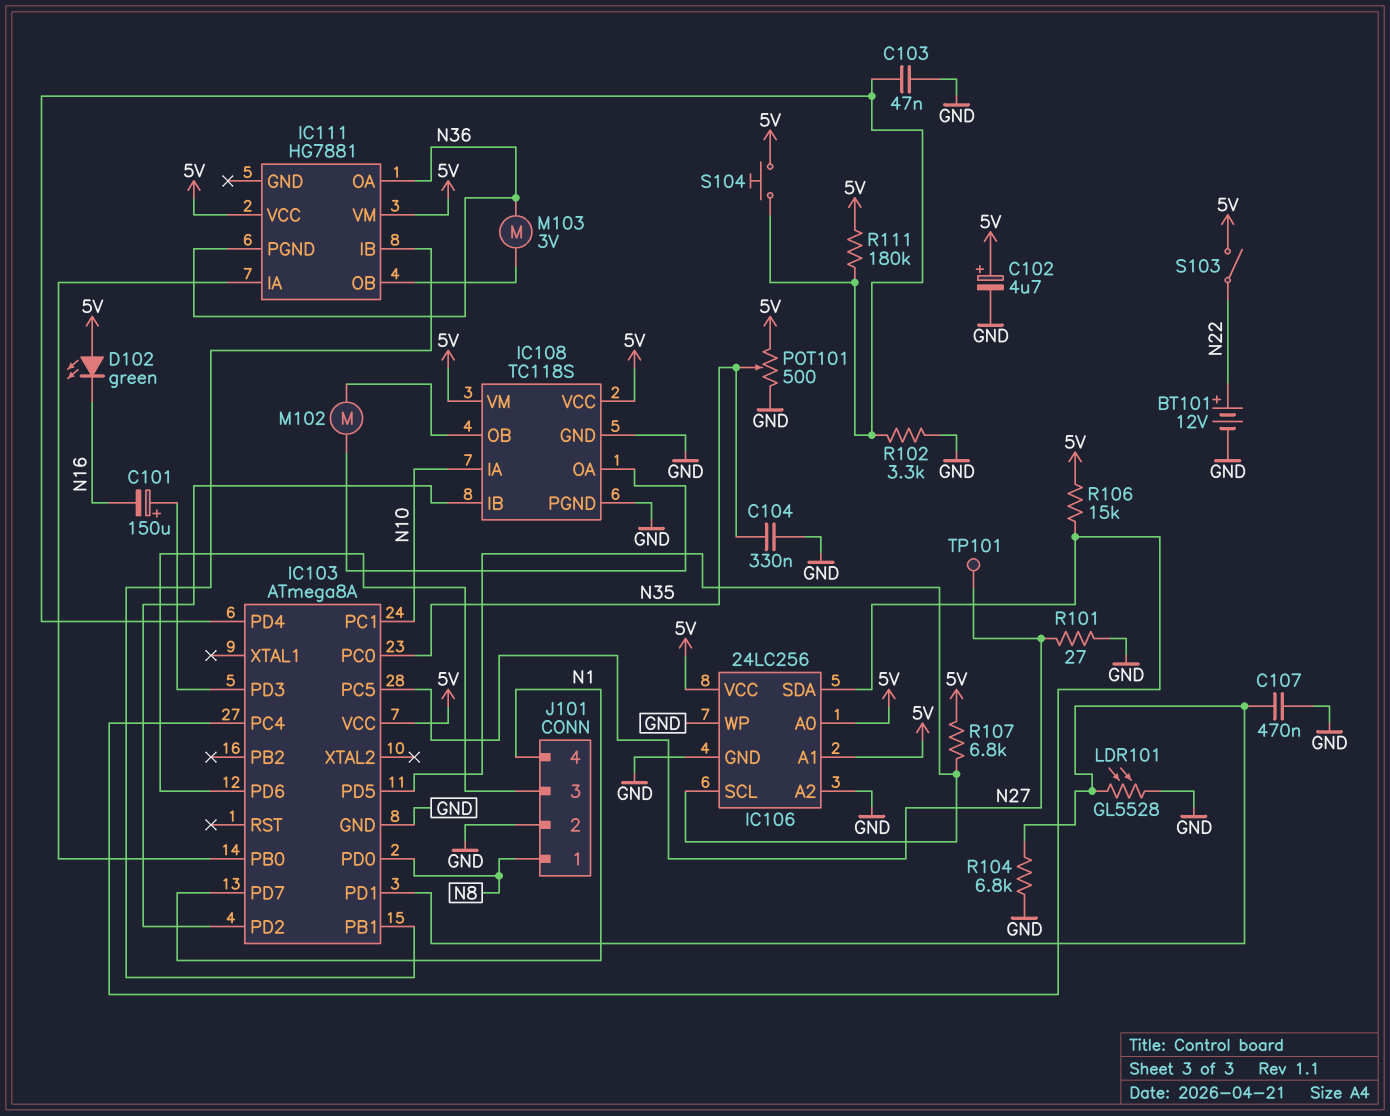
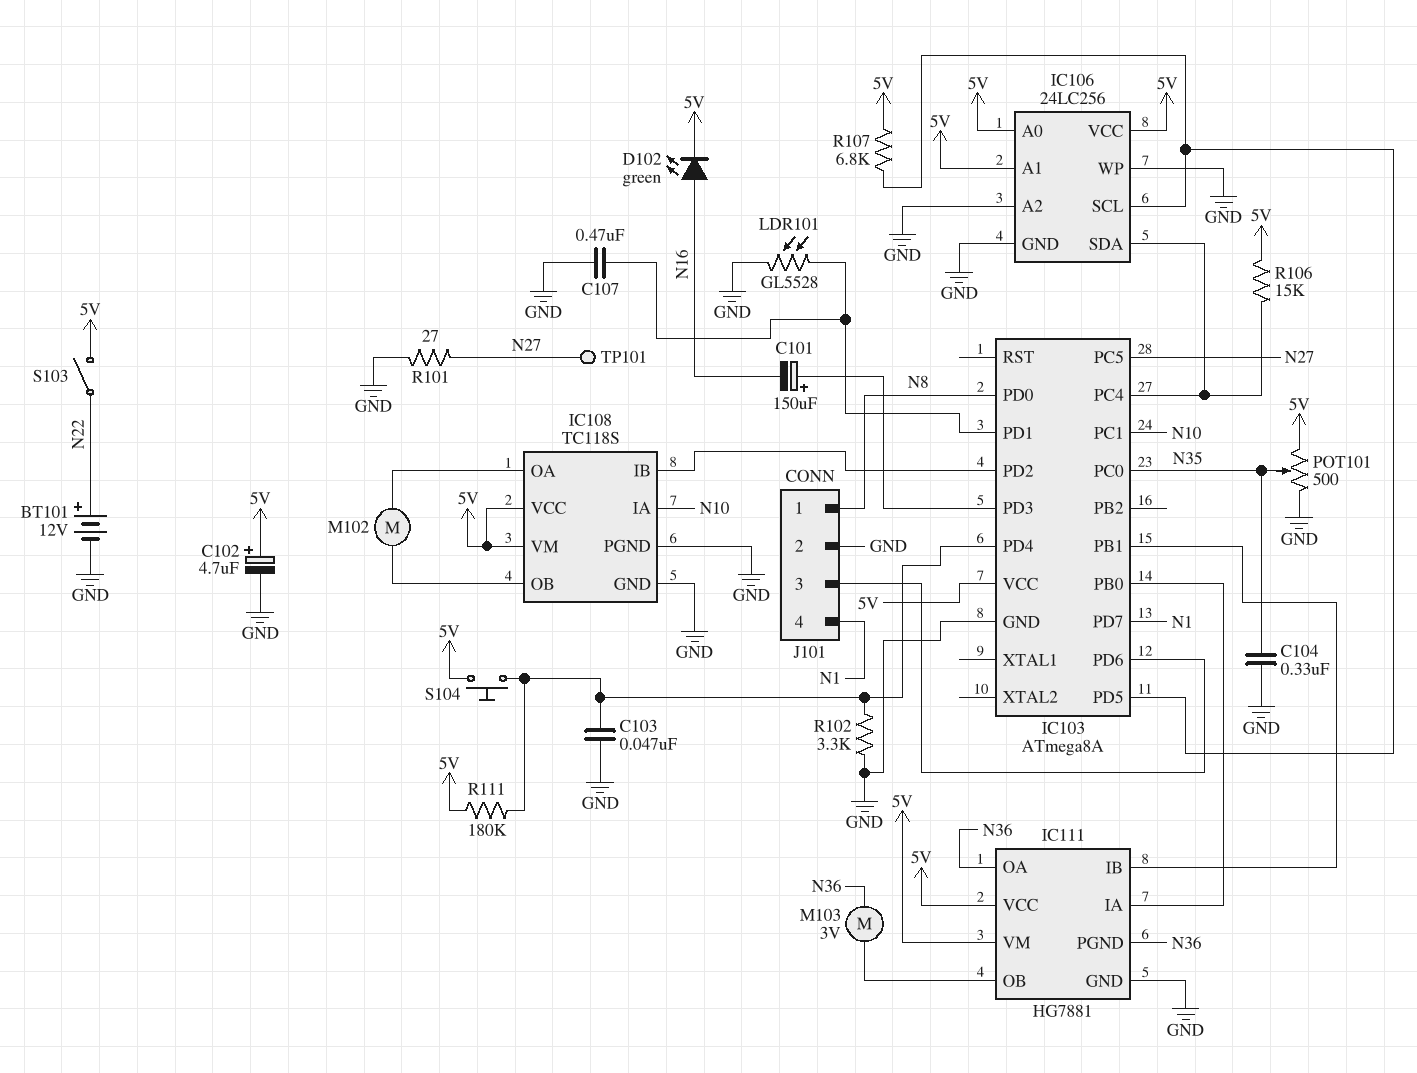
D102: LED green (A 5V, K N16) -> LED green (A N16, K 5V)
IC111 pin GND: none -> GND
R104: 6.8k (GND, IC103/PD1) -> none

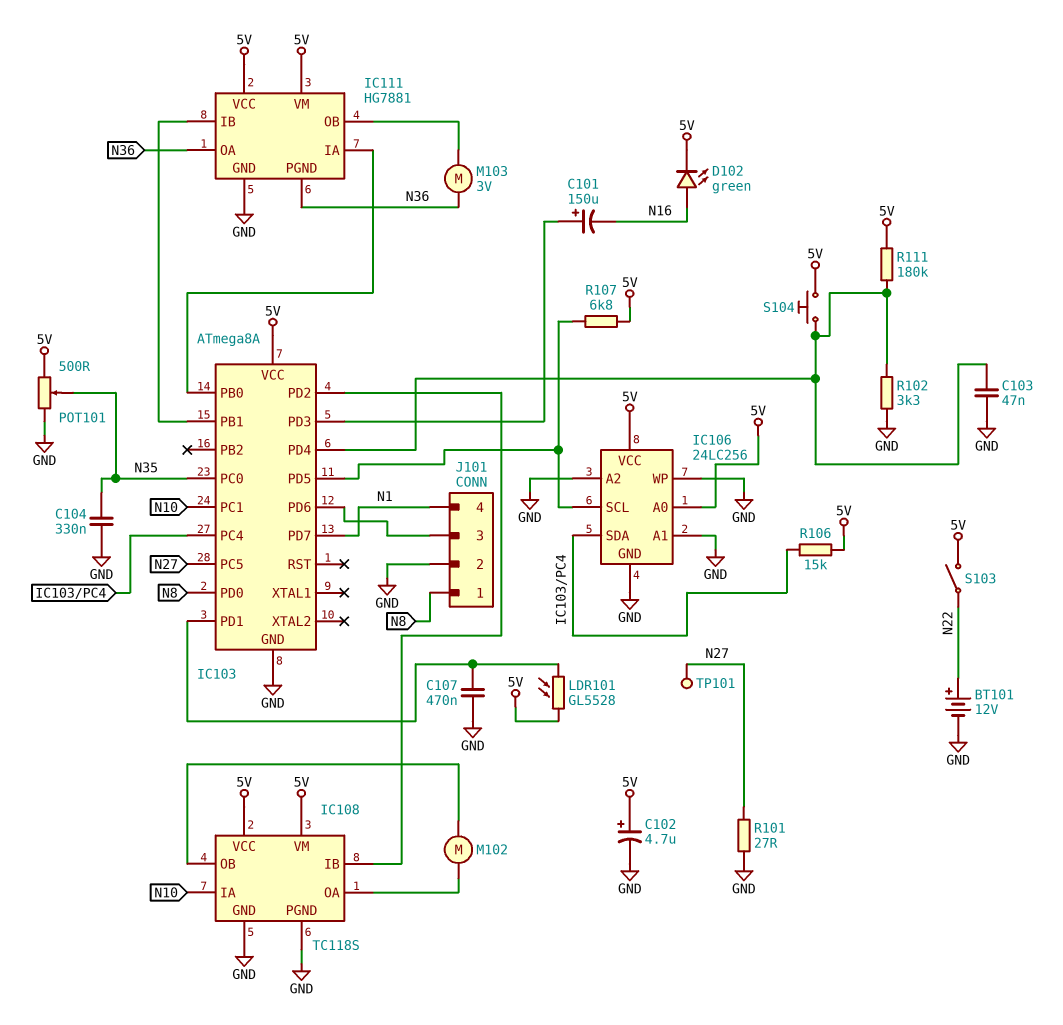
IC106 pin A1: 5V -> GND
LDR101: GL5528 (GND, IC103/PD1) -> GL5528 (5V, IC103/PD1)

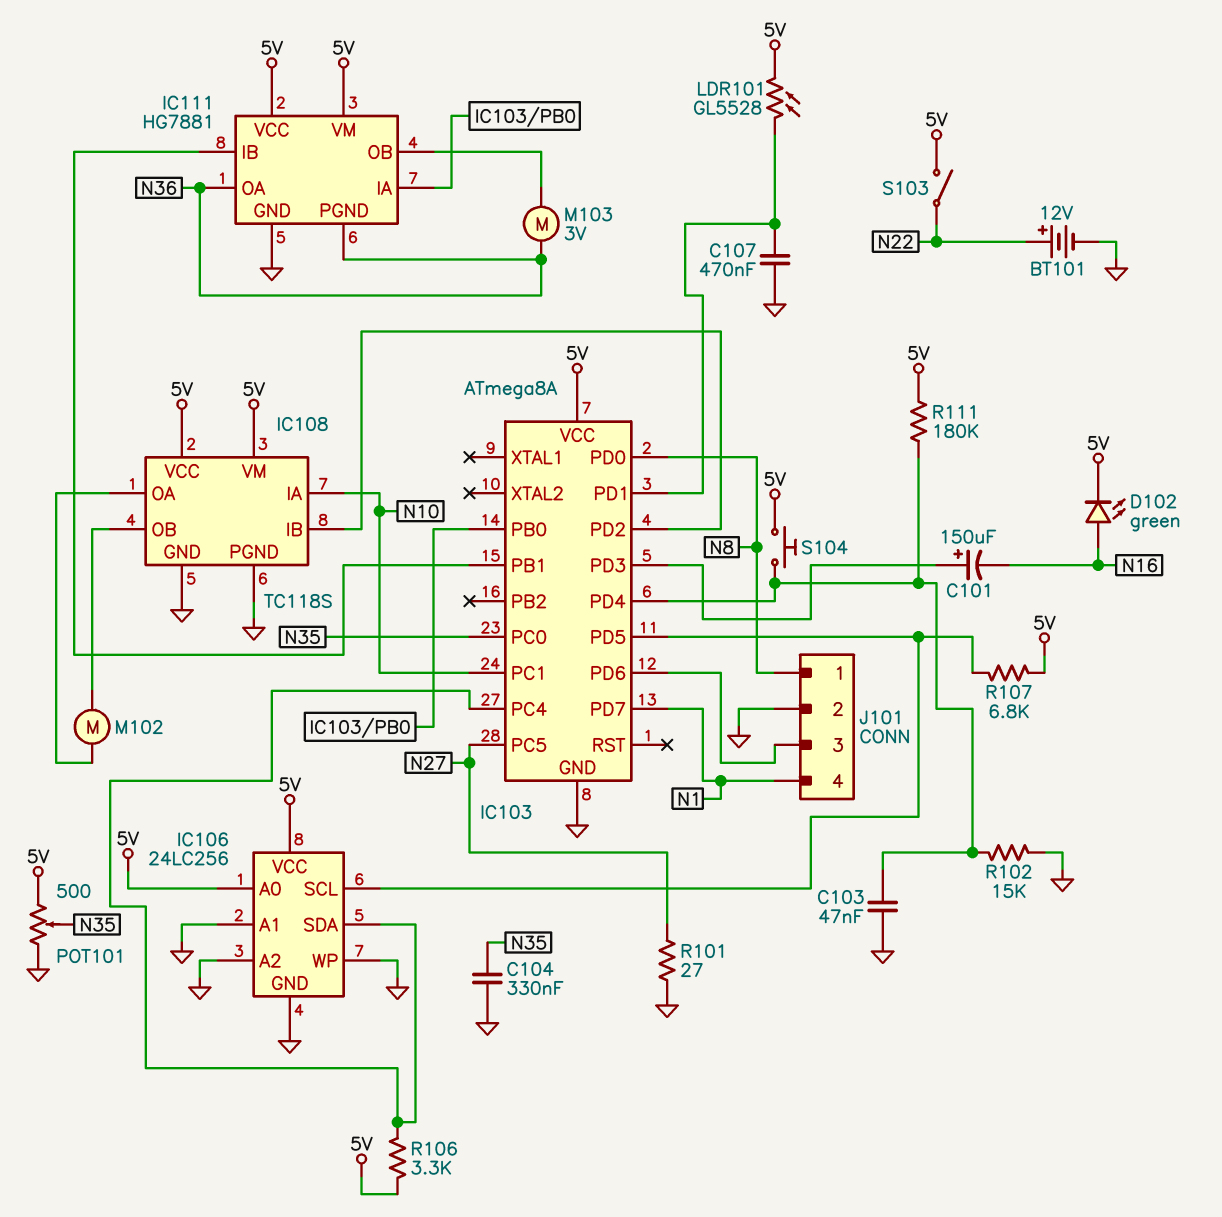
C102: 4.7uF (plus 5V, minus GND) -> none
R102: 3.3k (GND, IC103/PD4) -> 15k (GND, IC103/PD4)
R106: 15k (5V, IC103/PC4) -> 3.3k (5V, IC103/PC4)
TP101: test point (N27) -> none

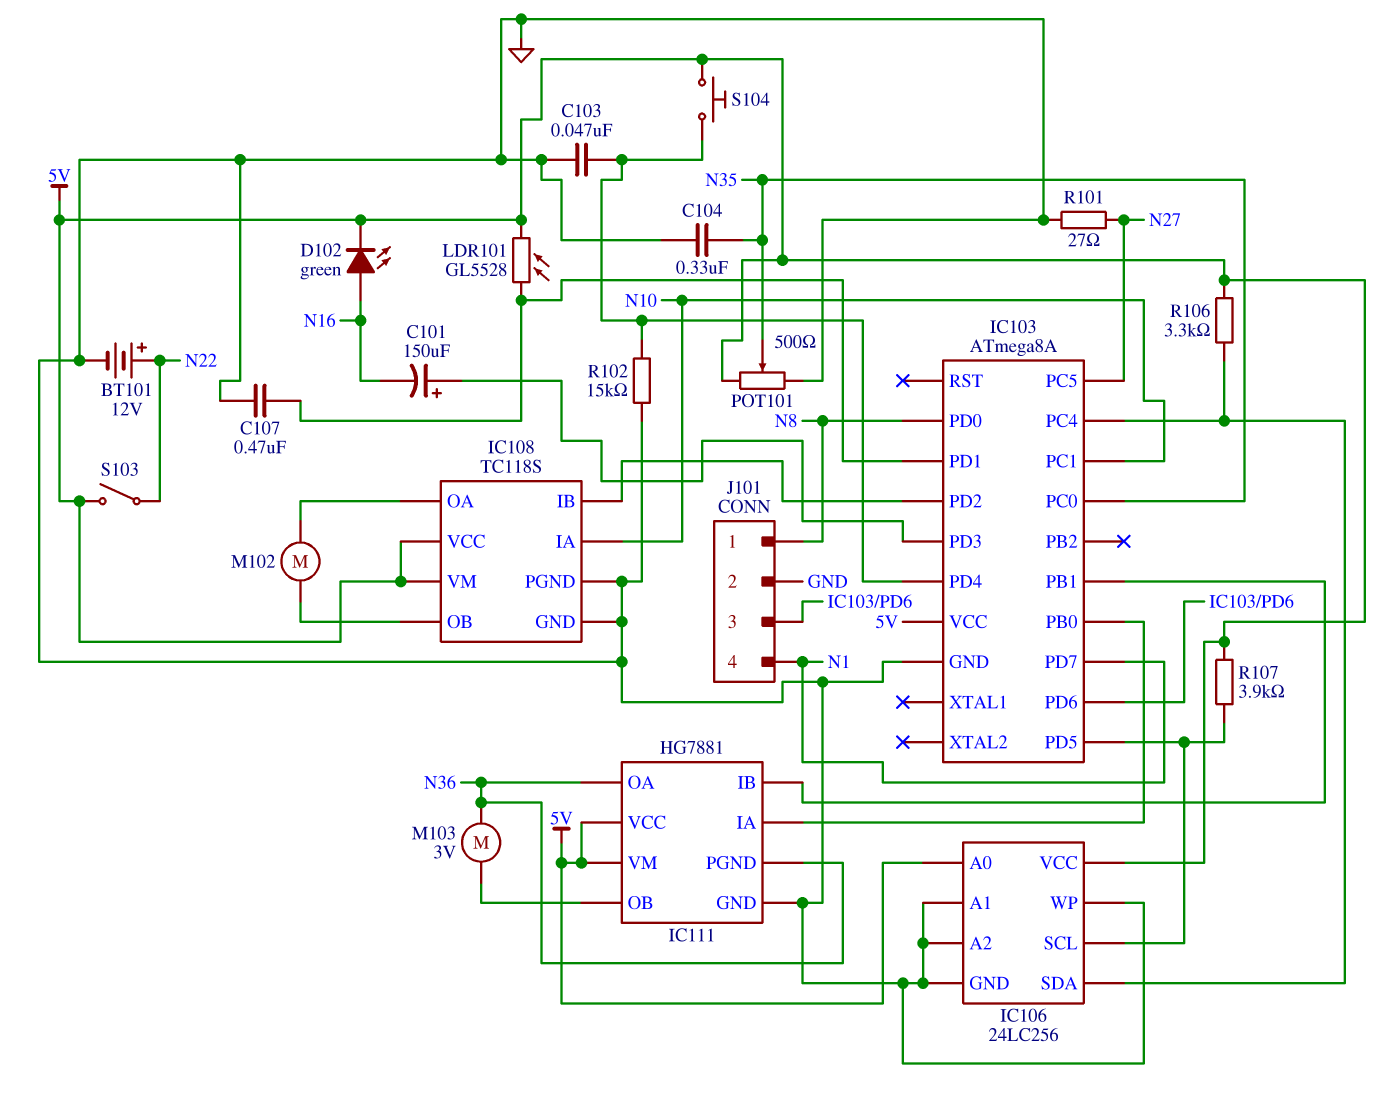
R107: 6.8k (5V, IC103/PD5) -> 3.9k (5V, IC103/PD5)
R111: 180k (5V, IC103/PD4) -> none

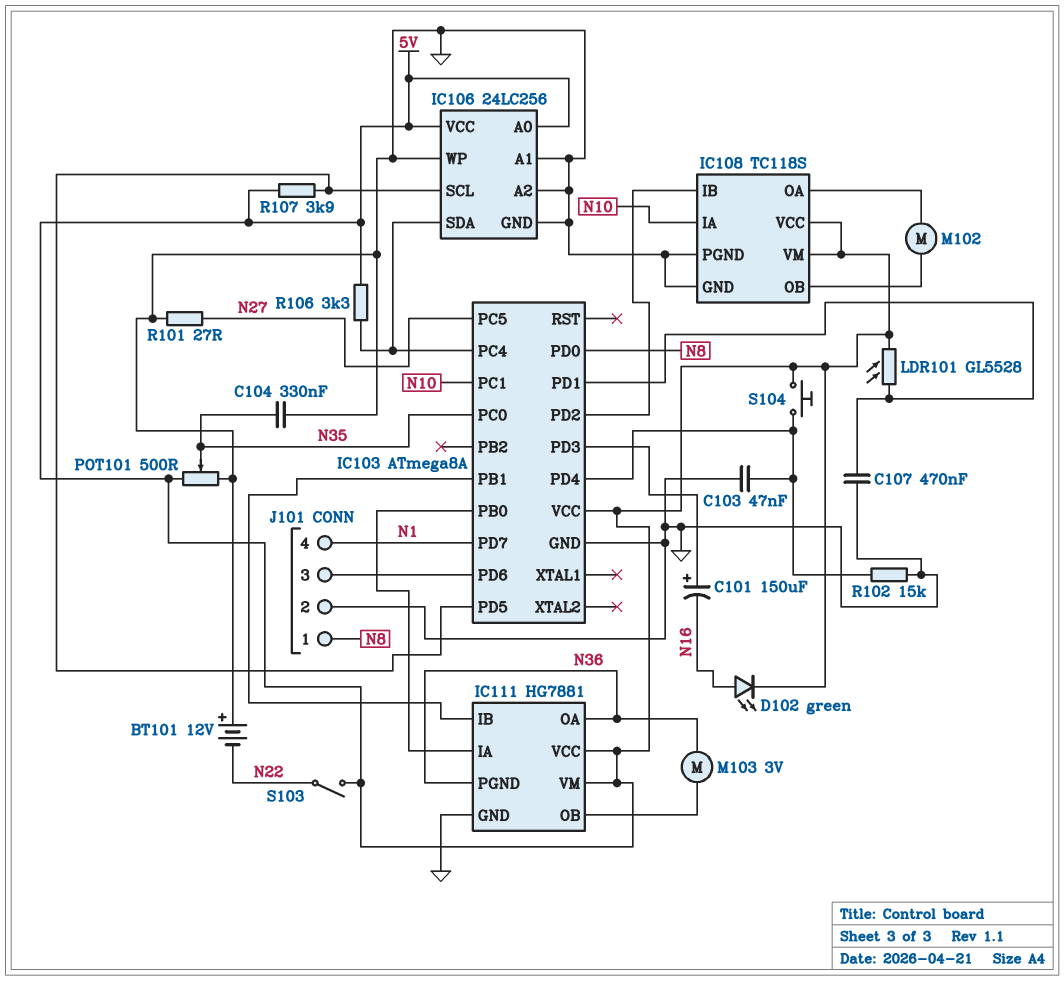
BT101: 12V (plus N22, minus GND) -> 12V (plus GND, minus N22)

